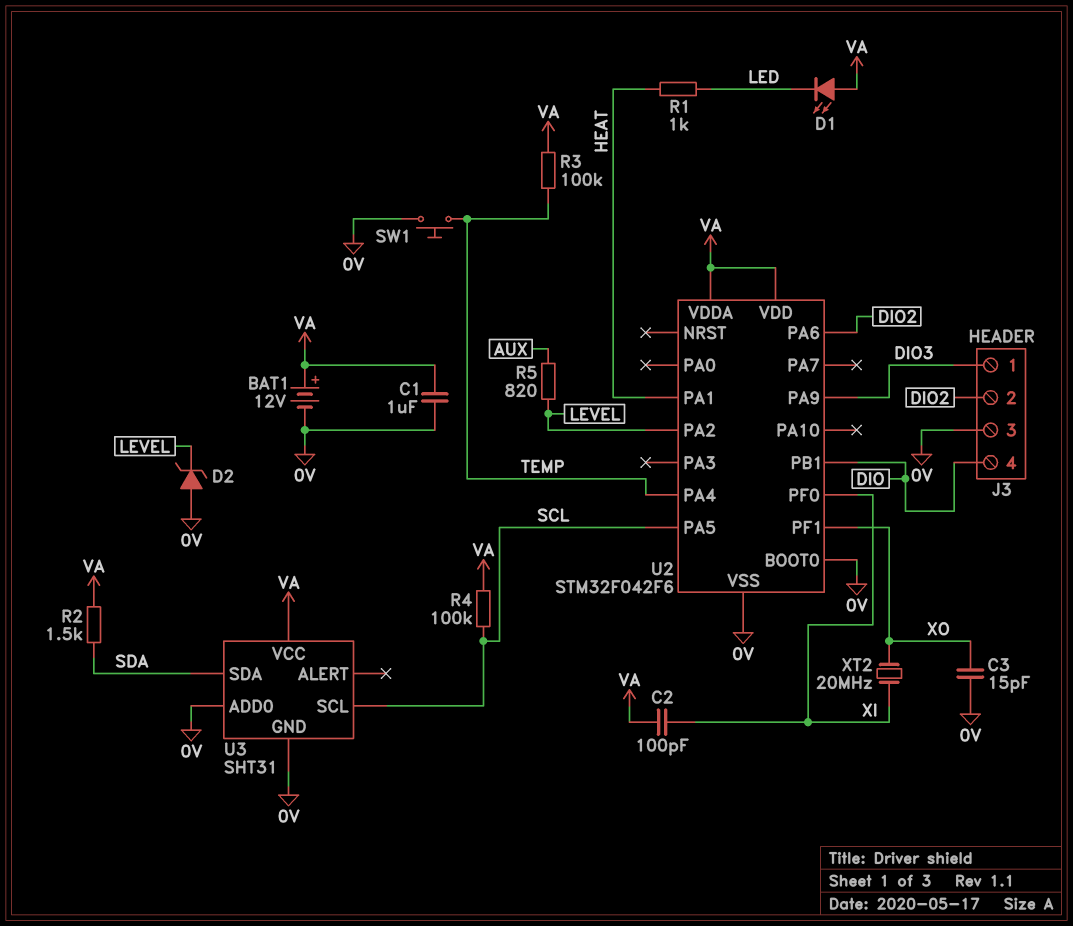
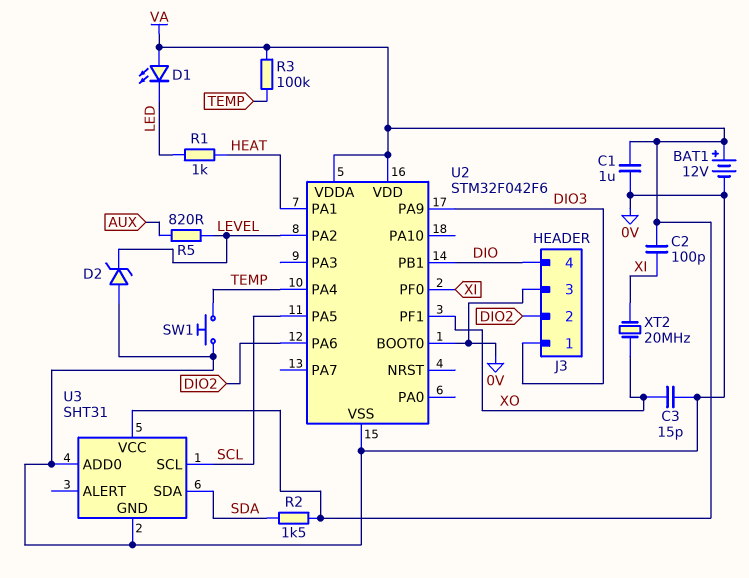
R4: 100k (SCL, VA) -> none

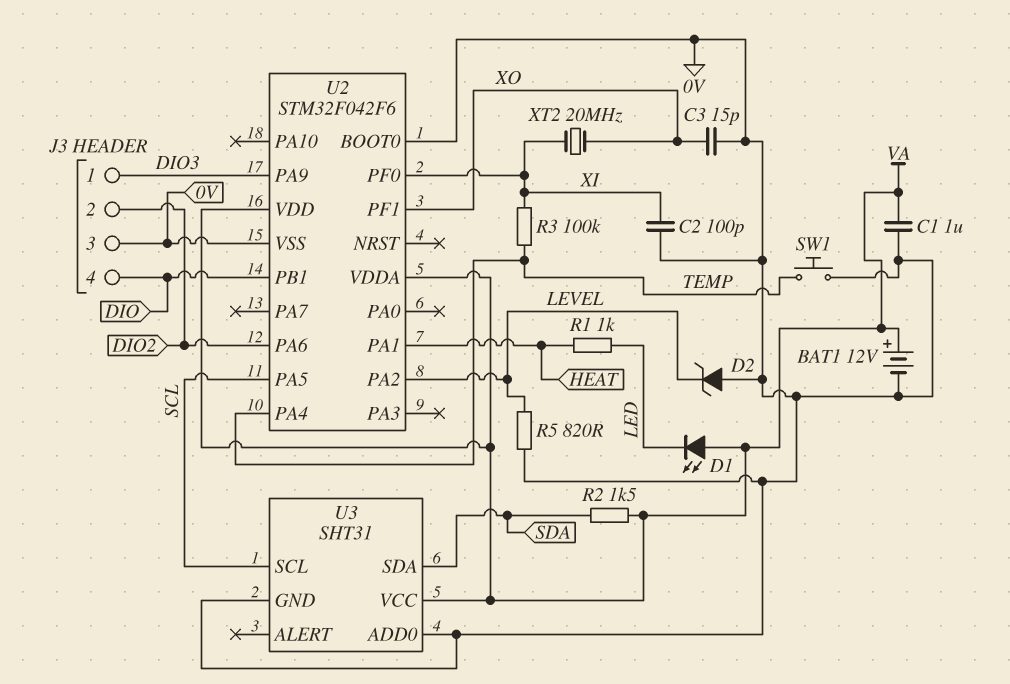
C2: 100pF (VA, XI) -> 100pF (0V, XI)
R3: 100k (TEMP, VA) -> 100k (TEMP, XI)
R5: 820 (AUX, LEVEL) -> 820 (0V, LEVEL)

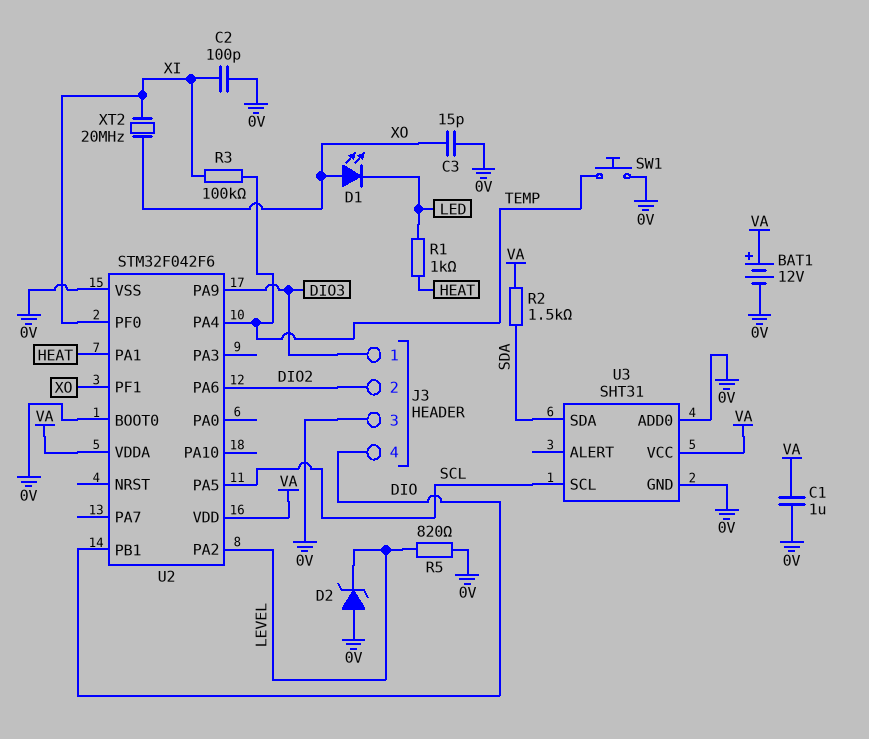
D1: LED (A VA, K LED) -> LED (A XO, K LED)

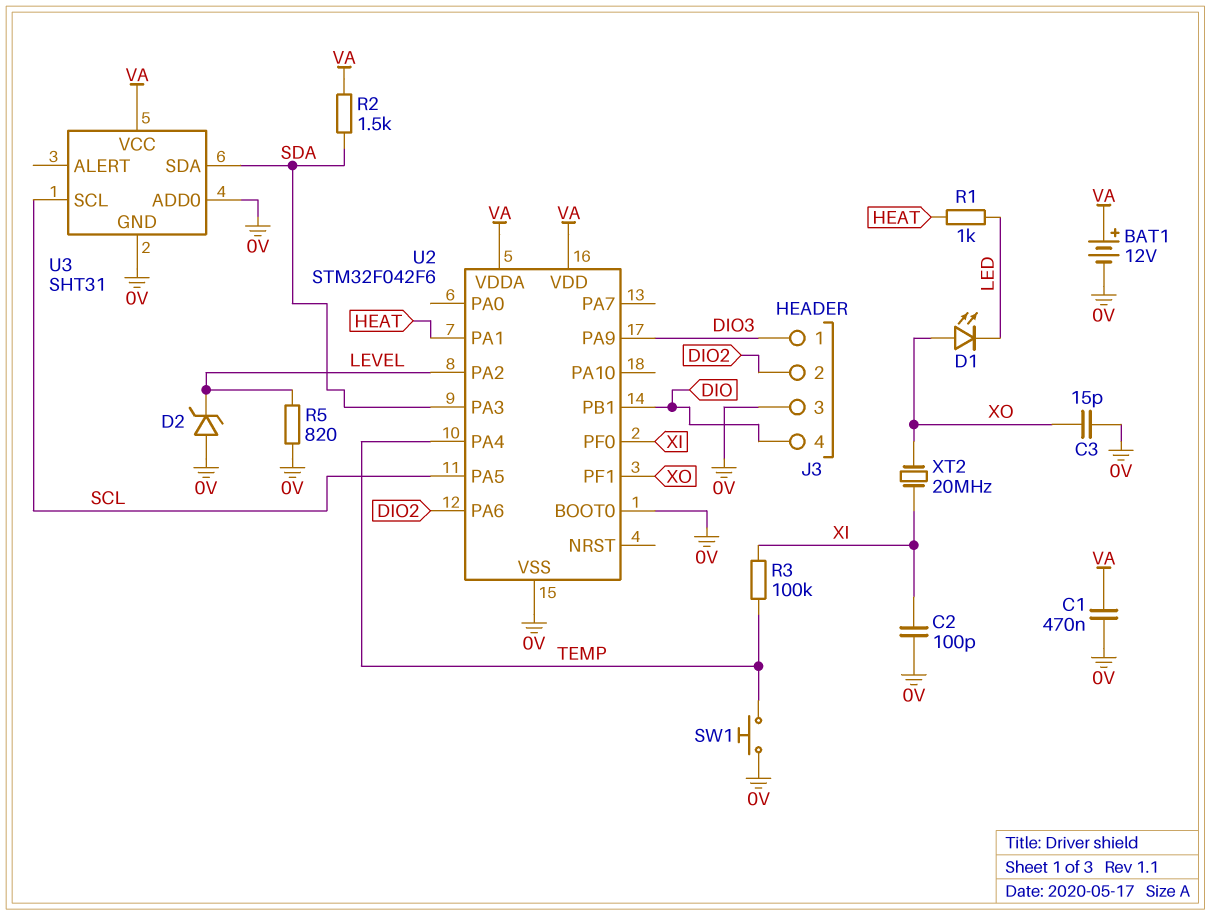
C1: 1uF (0V, VA) -> 470nF (0V, VA)
U2 pin PA3: none -> SDA

